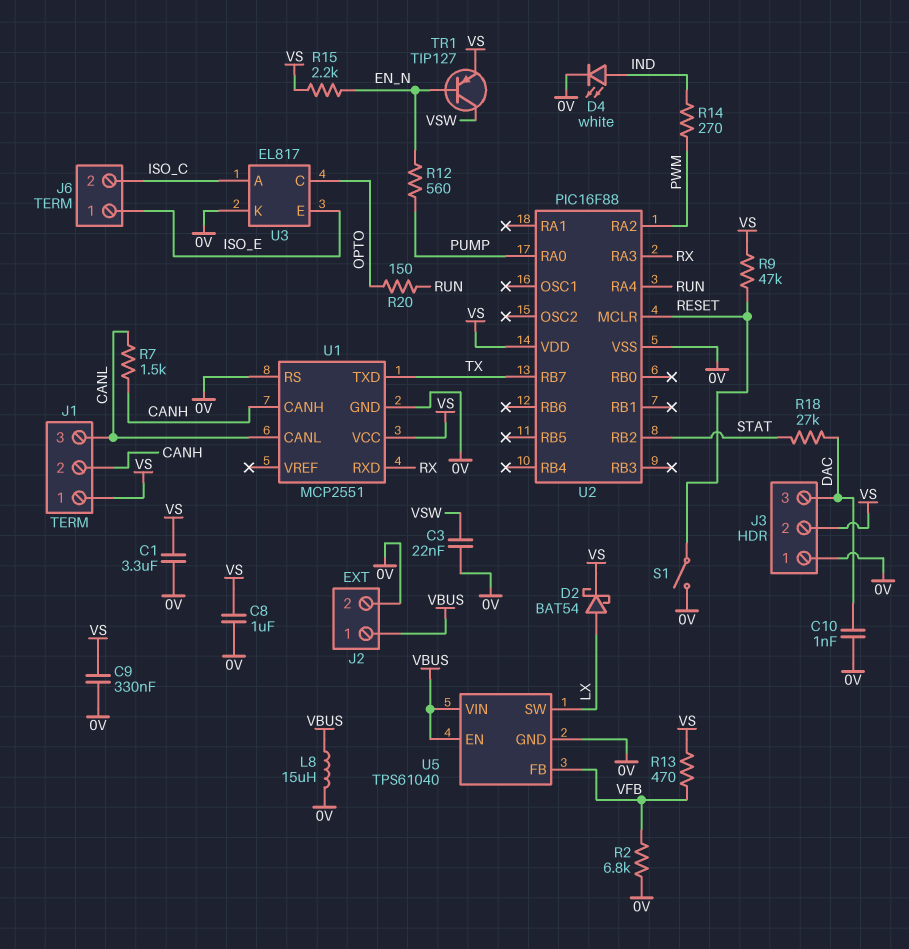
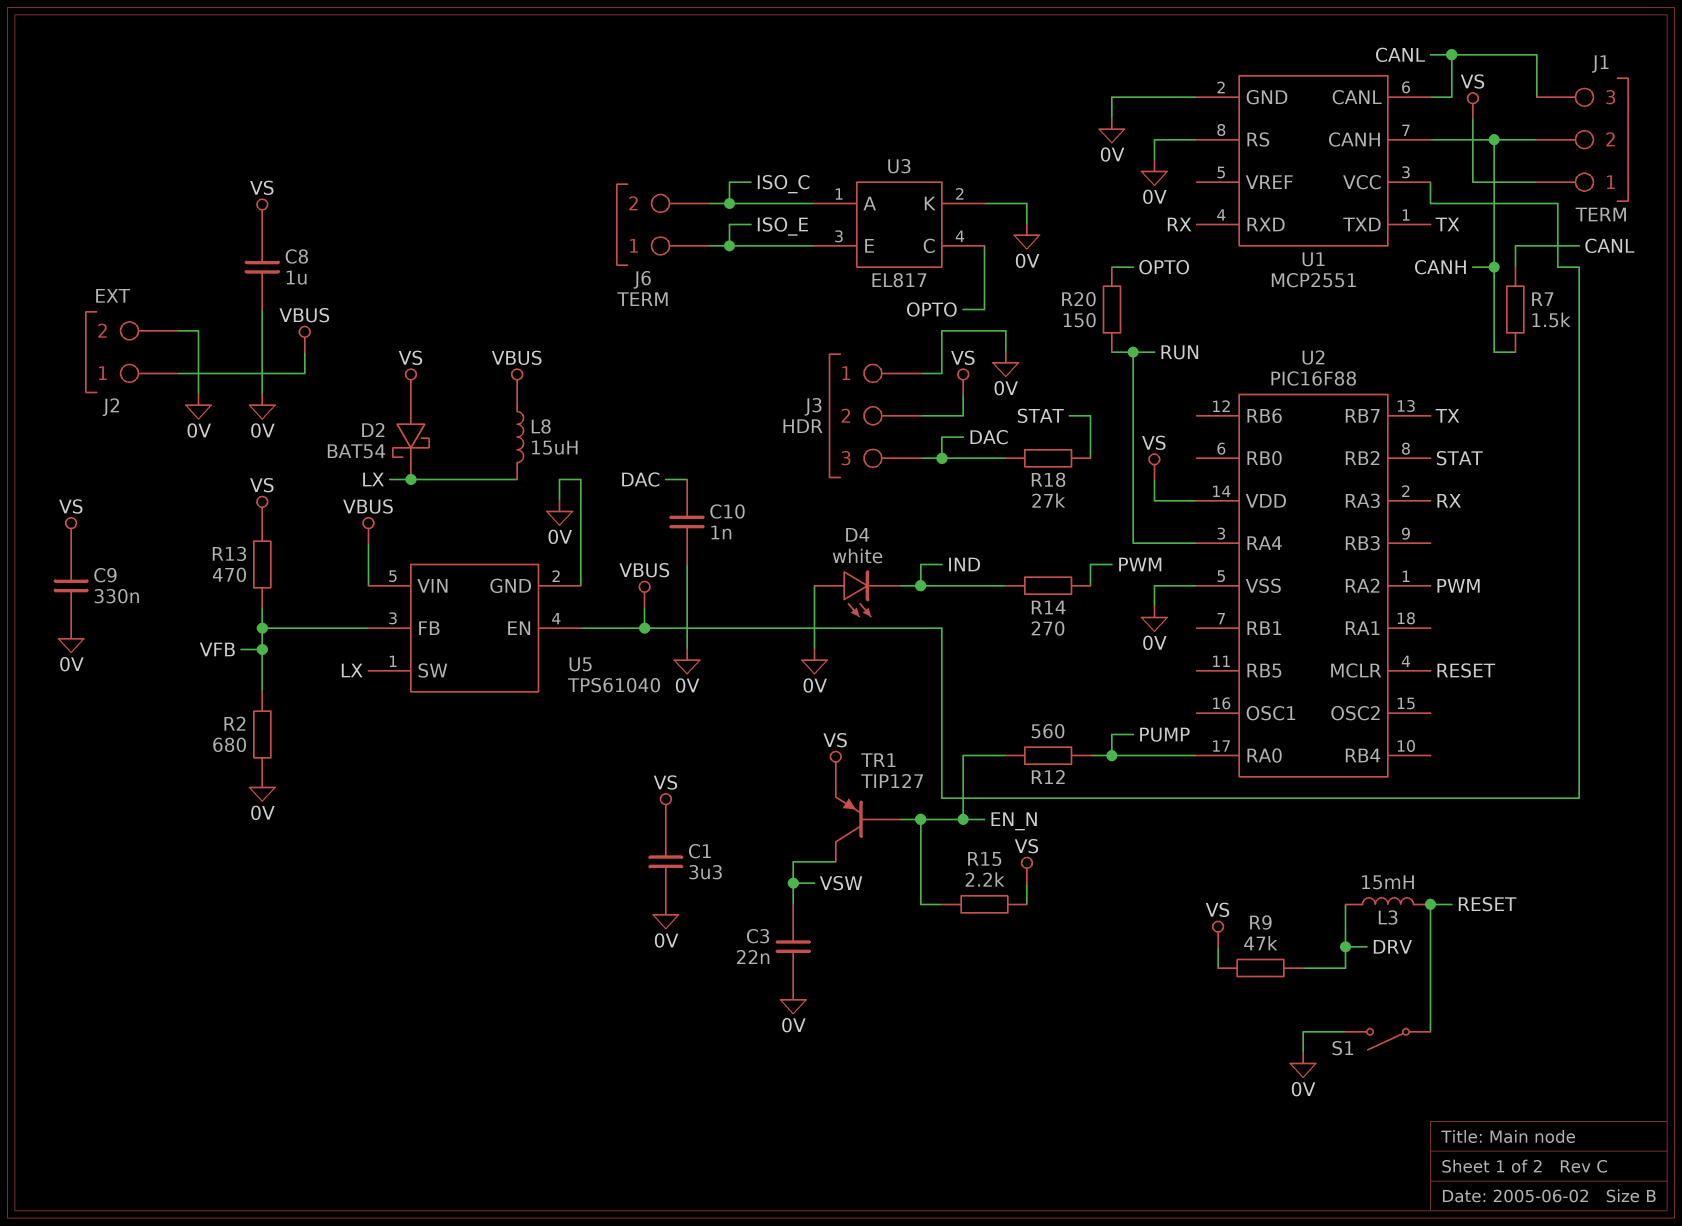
D2: schottky BAT54 (A LX, K VS) -> schottky BAT54 (A VS, K LX)
D4: LED white (A IND, K 0V) -> LED white (A 0V, K IND)
L3: none -> 15mH (DRV, RESET)
L8: 15uH (0V, VBUS) -> 15uH (LX, VBUS)
R2: 6.8k (0V, VFB) -> 680 (0V, VFB)
R9: 47k (RESET, VS) -> 47k (DRV, VS)
U1 pin VCC: VS -> VBUS

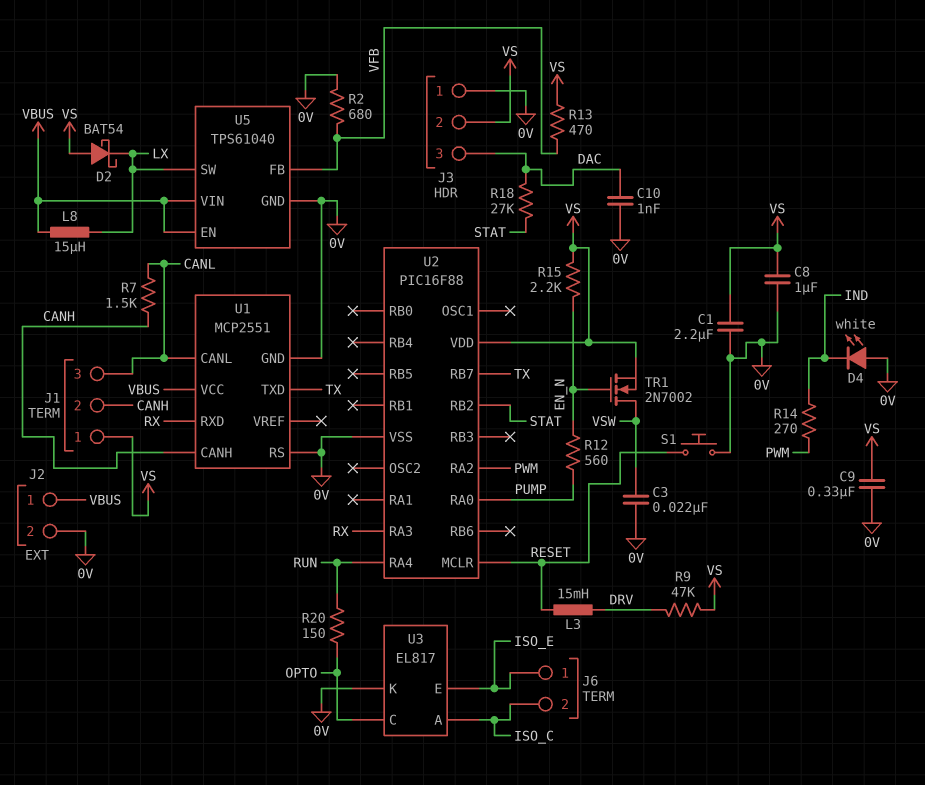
C1: 3.3uF (0V, VS) -> 2.2uF (0V, VS)
S1: switch (0V, RESET) -> button (0V, RESET)
TR1: PNP TIP127 (B EN_N, C VSW, E VS) -> NMOS 2N7002 (G EN_N, D VSW, S VS)

